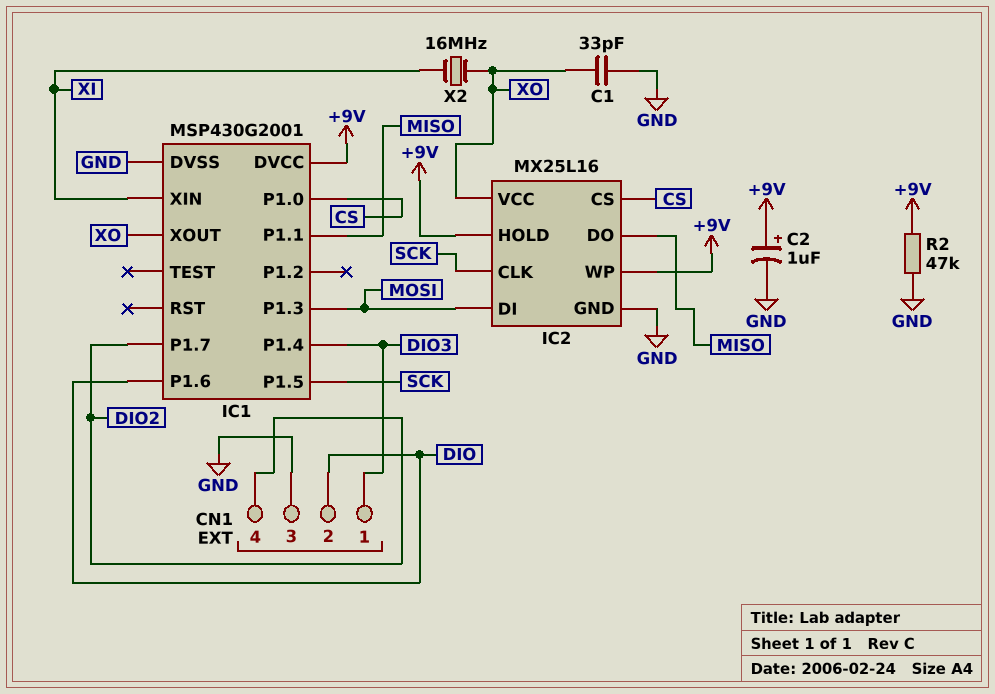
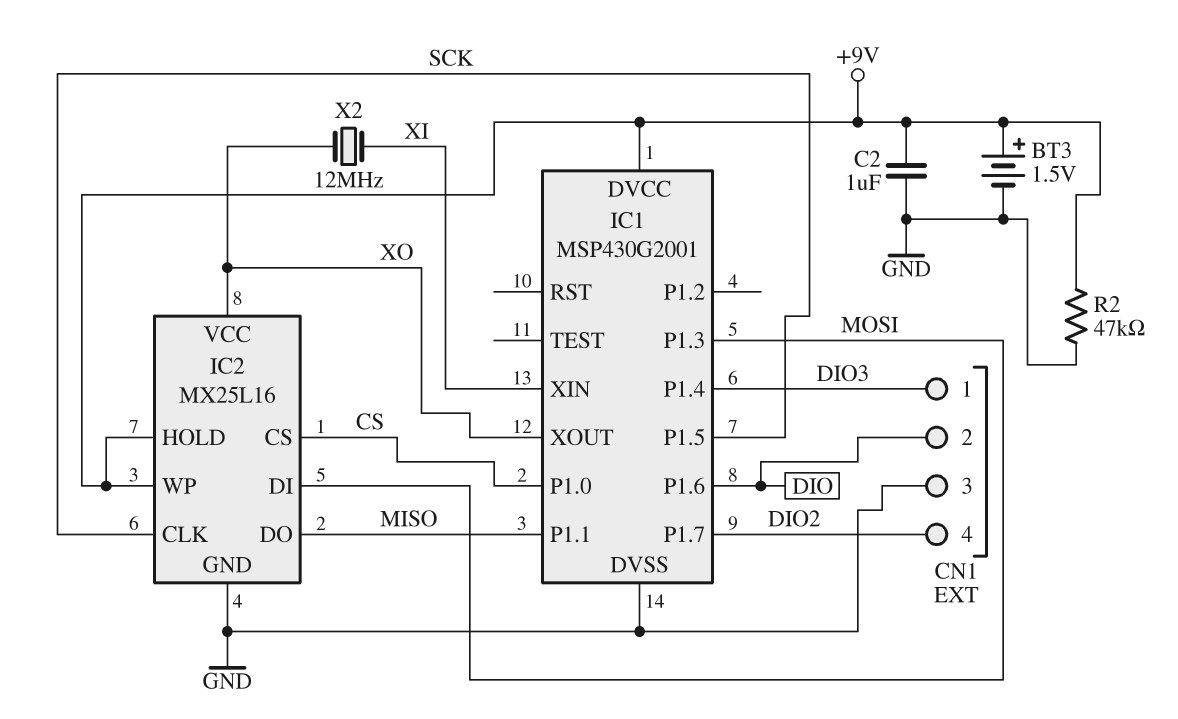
BT3: none -> 1.5V (plus +9V, minus GND)
C1: 33pF (GND, XO) -> none
C2: 1uF (plus +9V, minus GND) -> 1uF (+9V, GND)
X2: 16MHz (XI, XO) -> 12MHz (XI, XO)

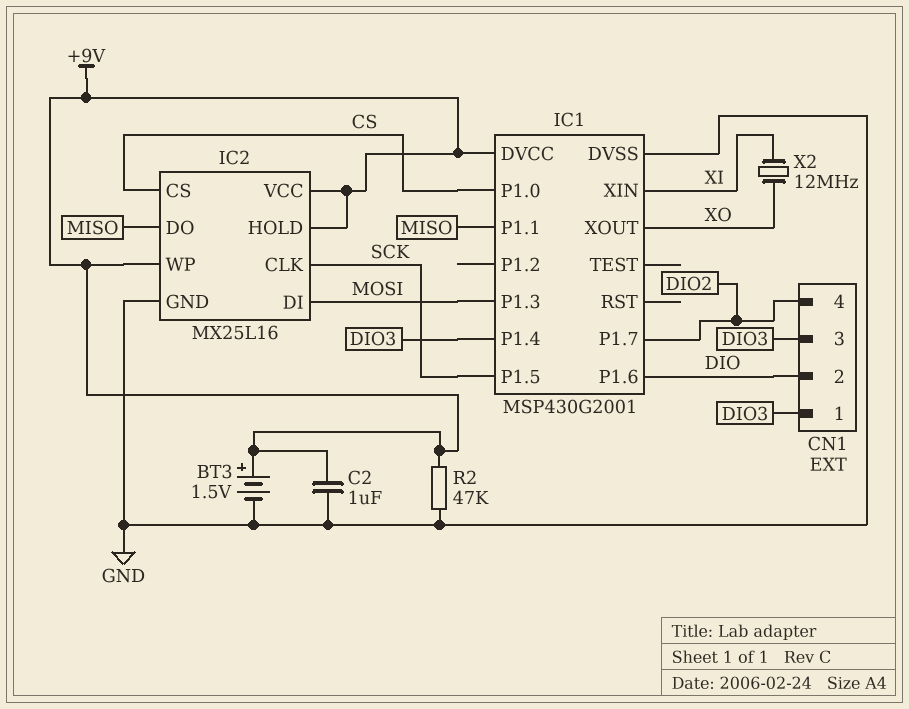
CN1 pin 3: GND -> DIO3
IC2 pin VCC: XO -> +9V

